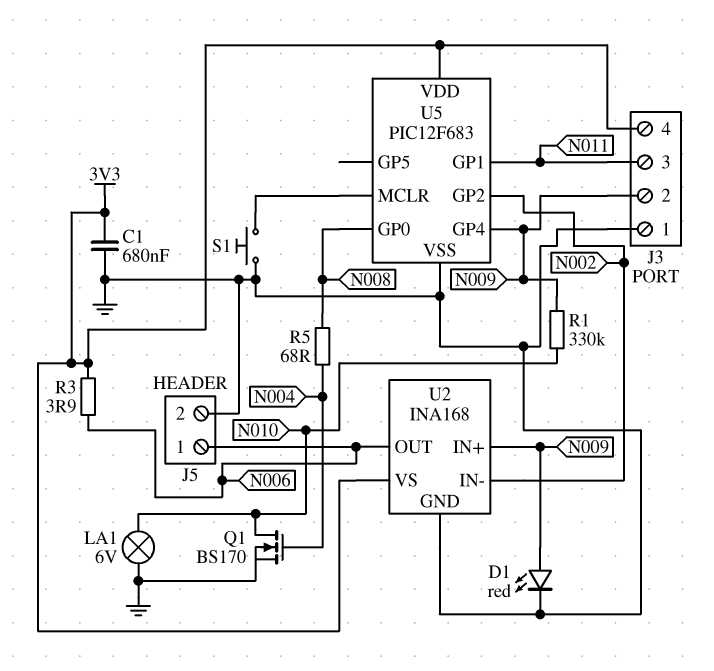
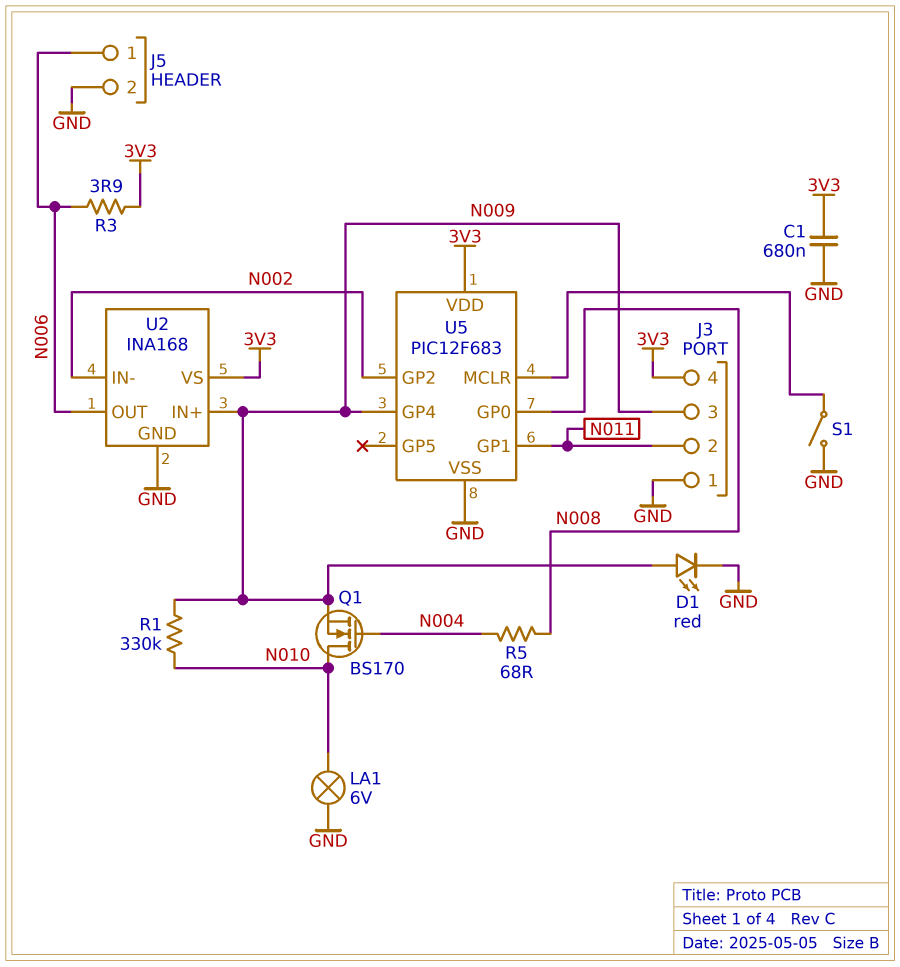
J3 pin 2: N009 -> N011
J3 pin 3: N011 -> N009
Q1: NMOS BS170 (G N004, D N010, S GND) -> NMOS BS170 (G N004, D N010, S N009)
S1: button (GND, U5/MCLR) -> switch (GND, U5/MCLR)

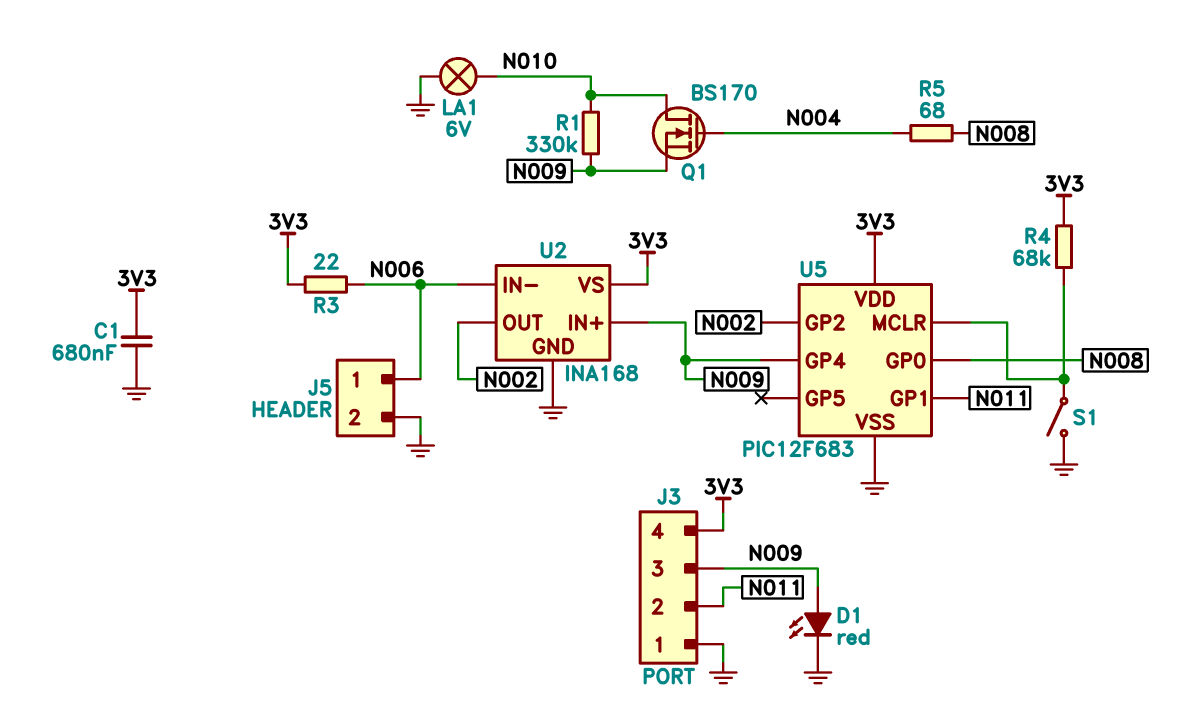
R3: 3.9 (3V3, N006) -> 22 (3V3, N006)
R4: none -> 68k (3V3, U5/MCLR)
U2 pin IN-: N002 -> N006
U2 pin OUT: N006 -> N002

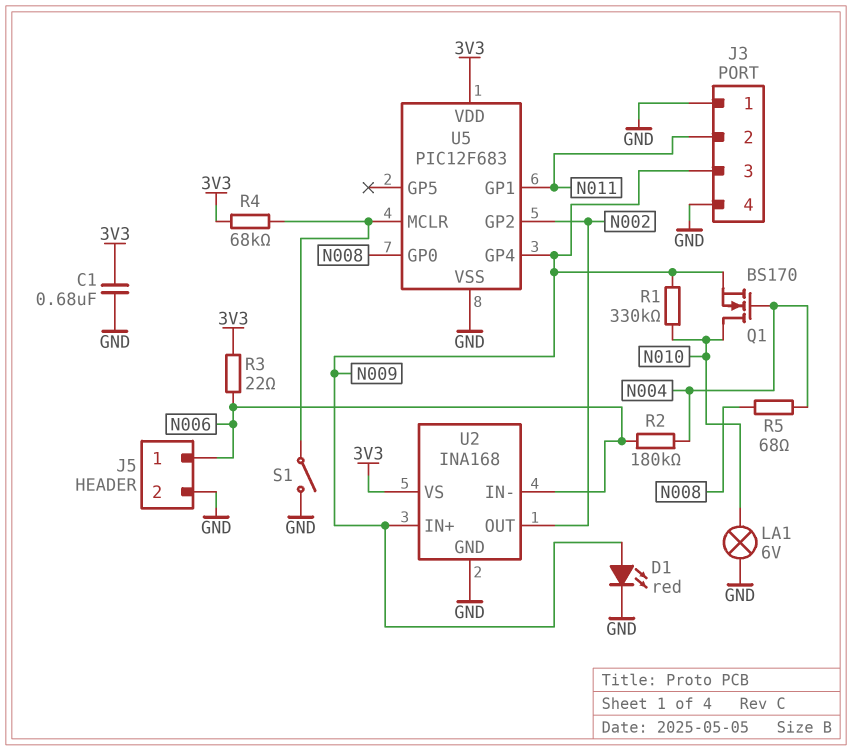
J3 pin 4: 3V3 -> GND
R2: none -> 180k (N004, N006)

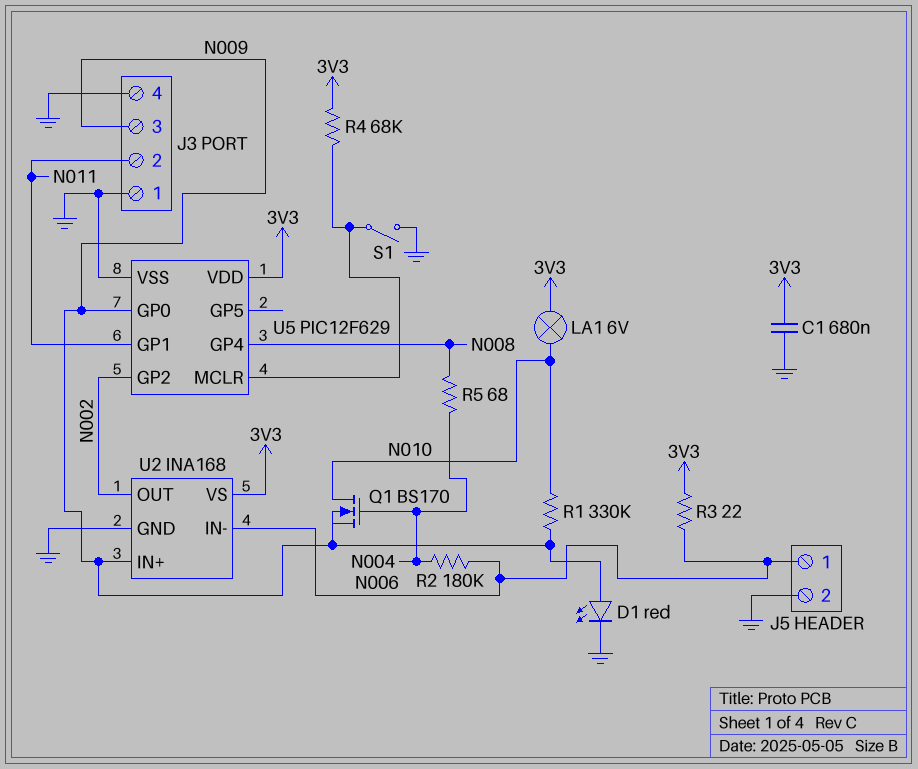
LA1: lamp 6V (GND, N010) -> lamp 6V (3V3, N010)
U5: PIC12F683 -> PIC12F629
U5 pin GP0: N008 -> N009
U5 pin GP4: N009 -> N008

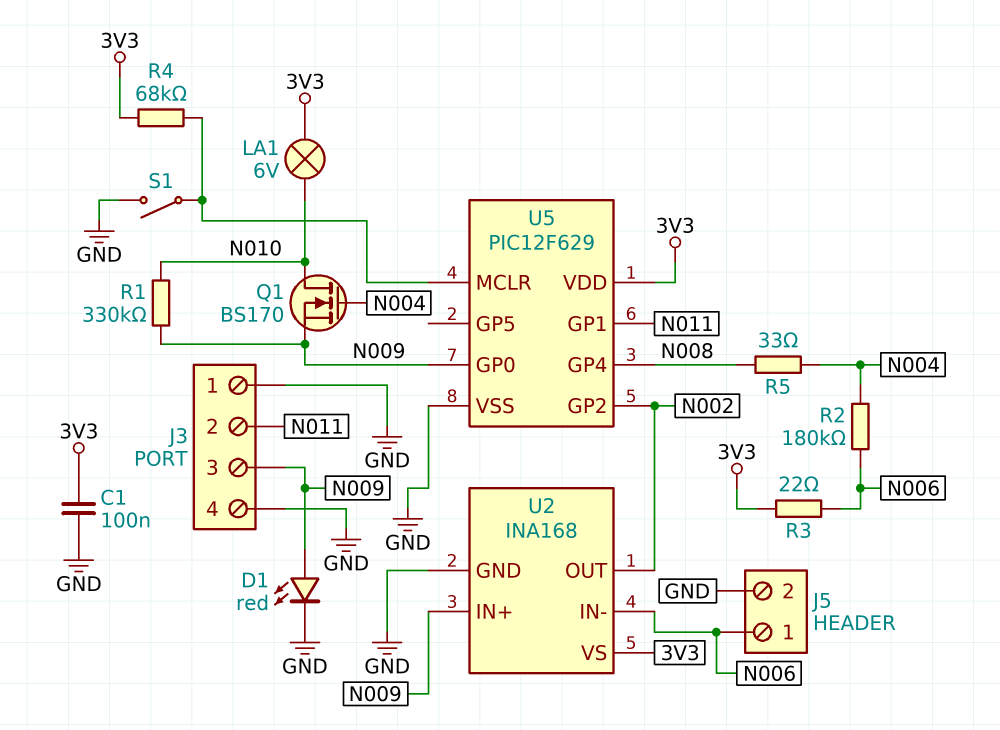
C1: 680nF (3V3, GND) -> 100nF (3V3, GND)
R5: 68 (N004, N008) -> 33 (N004, N008)

